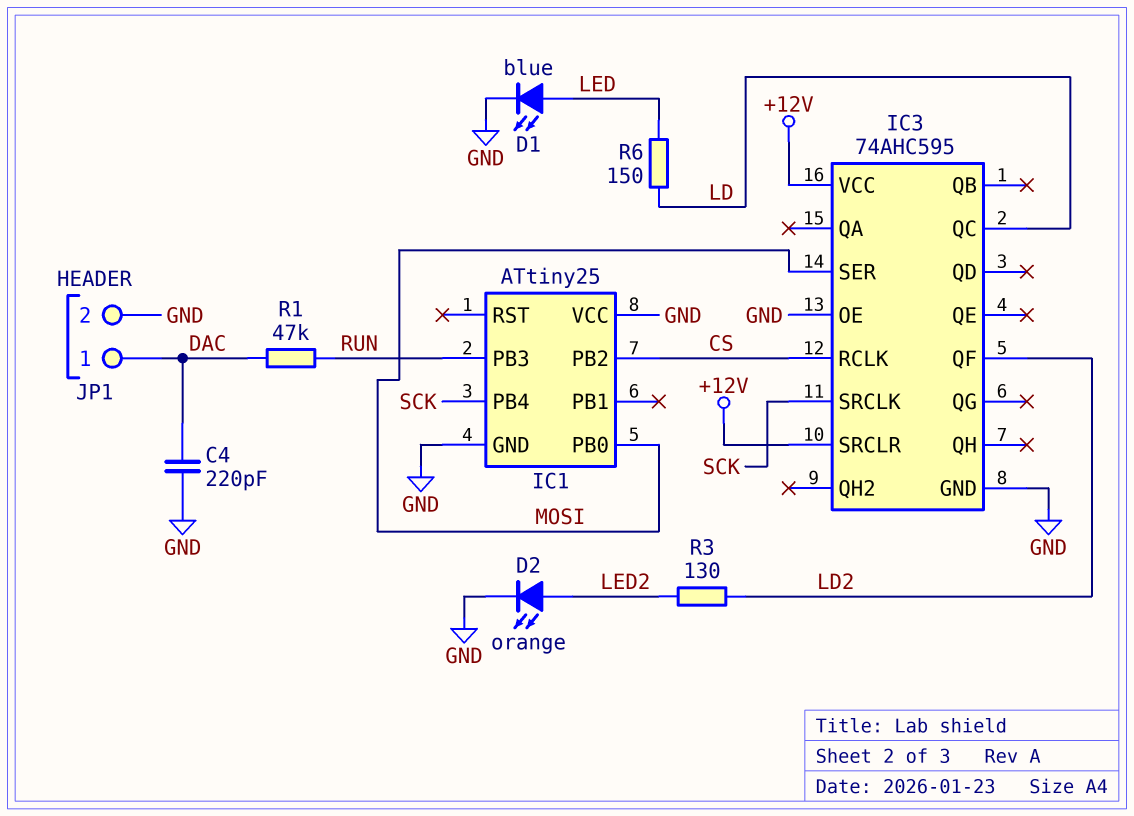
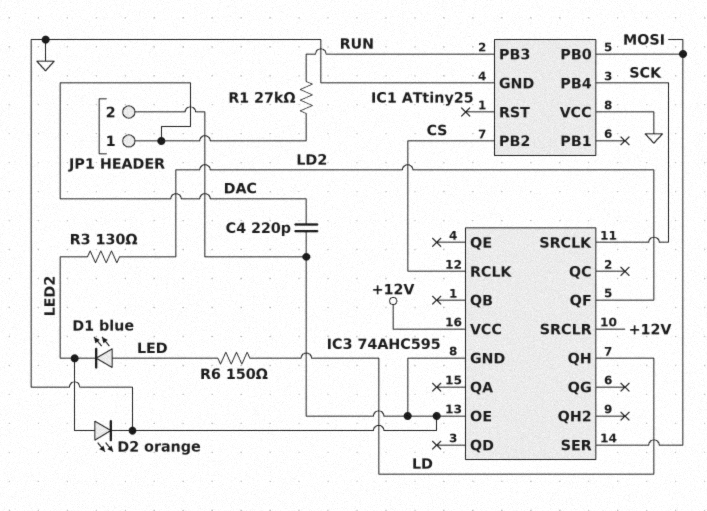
D1: LED blue (A LED, K GND) -> LED blue (A LED, K LED2)
IC3 pin QC: LD -> none
IC3 pin QH: none -> LD
R1: 47k (DAC, RUN) -> 27k (DAC, RUN)

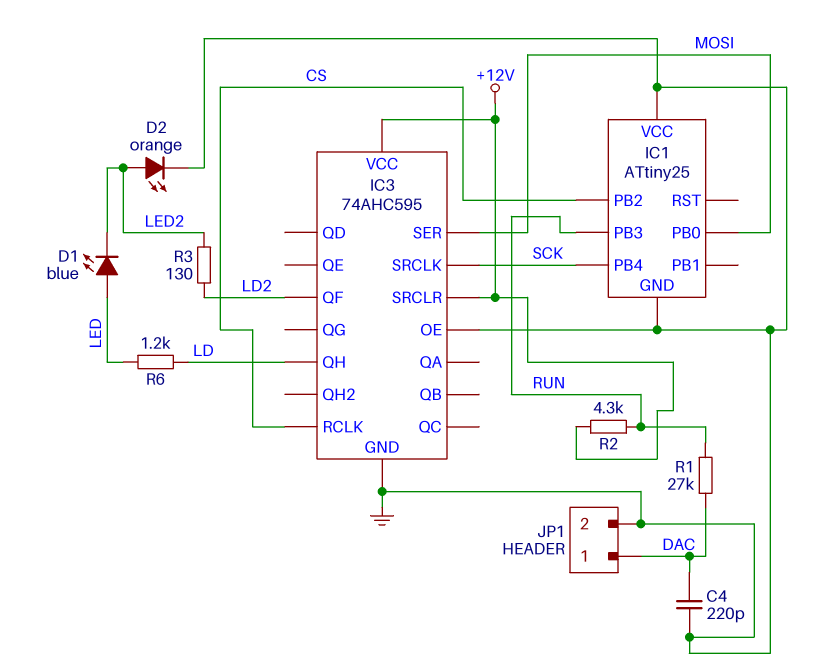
R2: none -> 4.3k (+12V, RUN)
R6: 150 (LD, LED) -> 1.2k (LD, LED)

